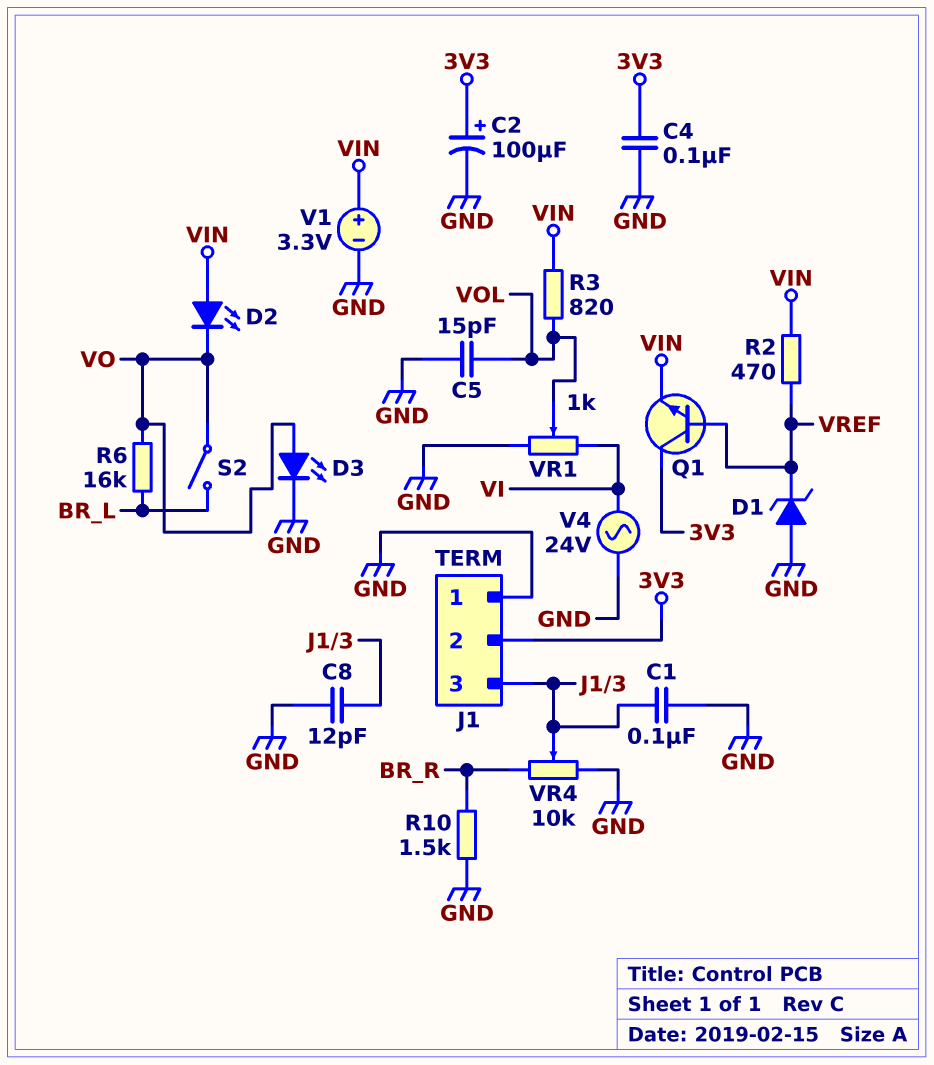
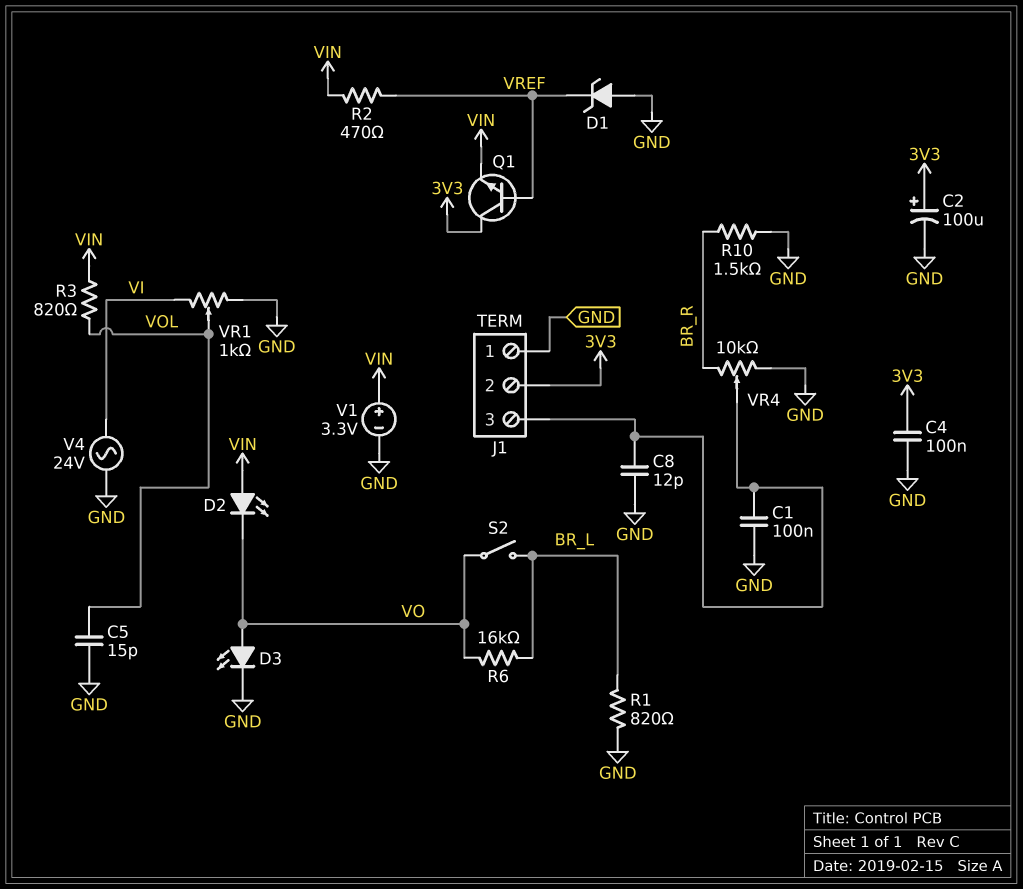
R1: none -> 820 (BR_L, GND)

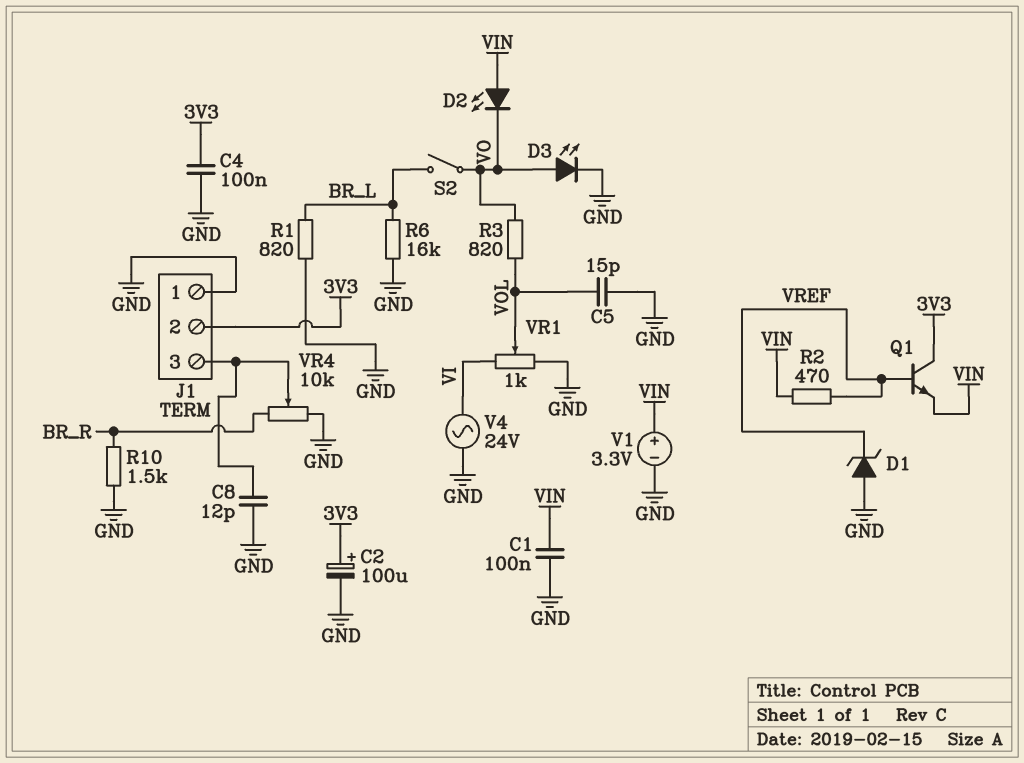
C1: 100nF (GND, J1/3) -> 100nF (GND, VIN)
R3: 820 (VIN, VOL) -> 820 (VO, VOL)
R6: 16k (BR_L, VO) -> 16k (BR_L, GND)

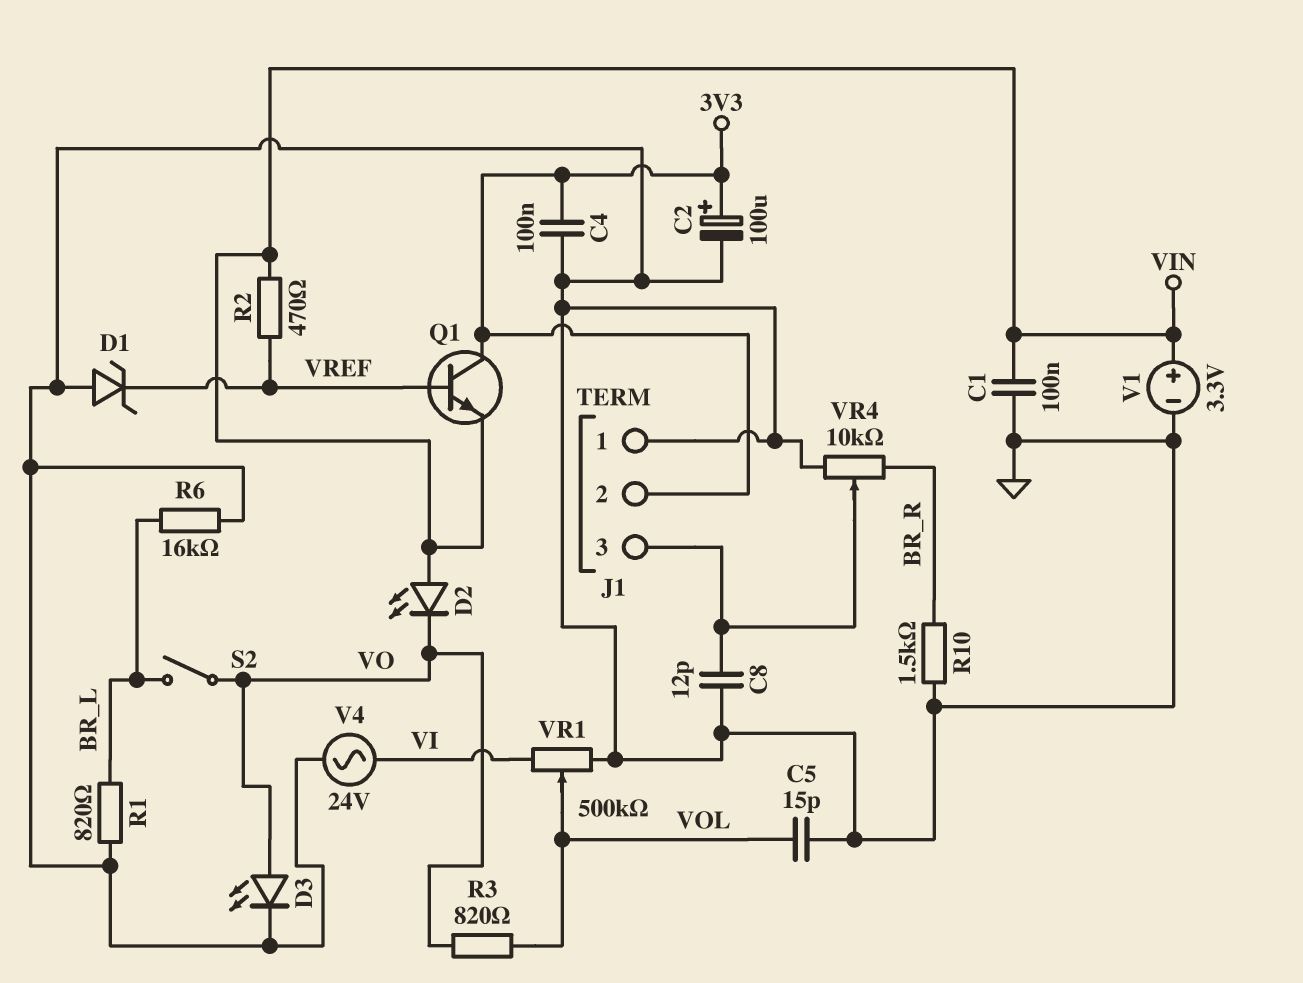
VR1: 1k (GND, VI, wiper VOL) -> 500k (GND, VI, wiper VOL)

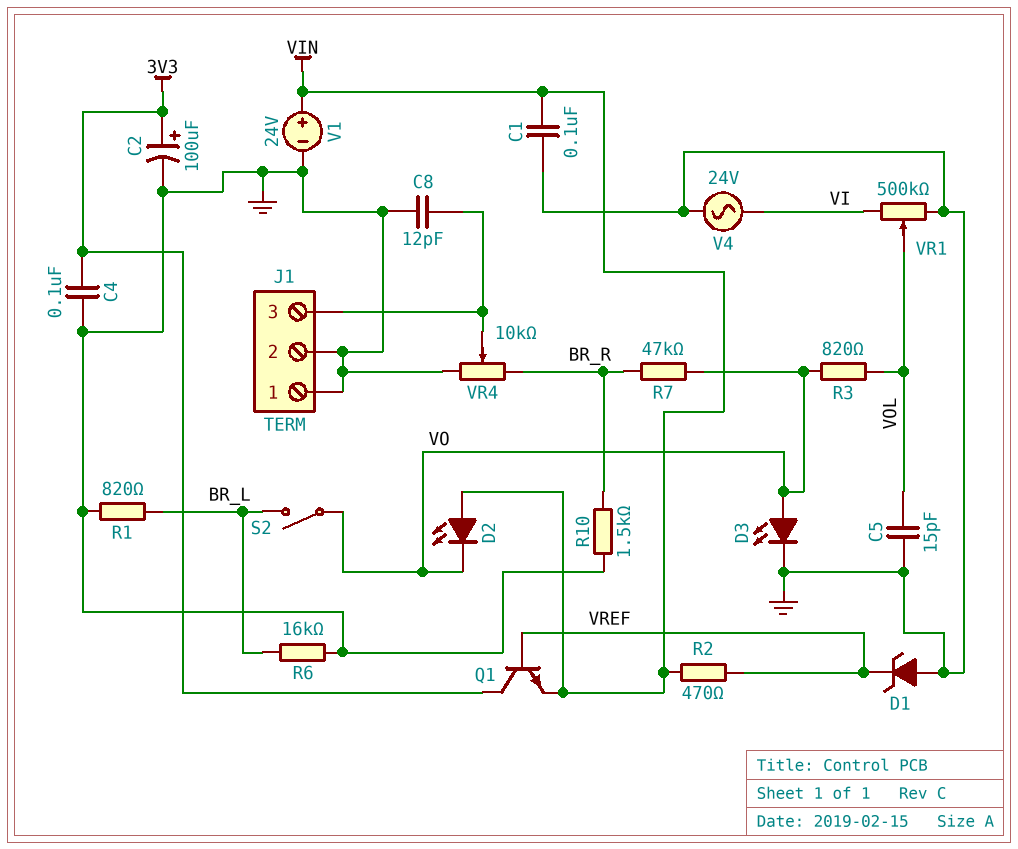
J1 pin 2: 3V3 -> GND
R7: none -> 47k (BR_R, VO)
V1: 3.3V (plus VIN, minus GND) -> 24V (plus VIN, minus GND)

